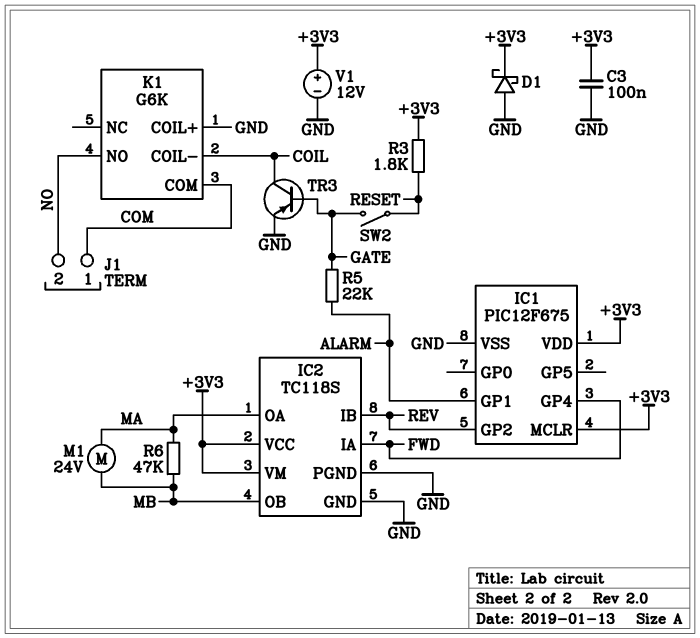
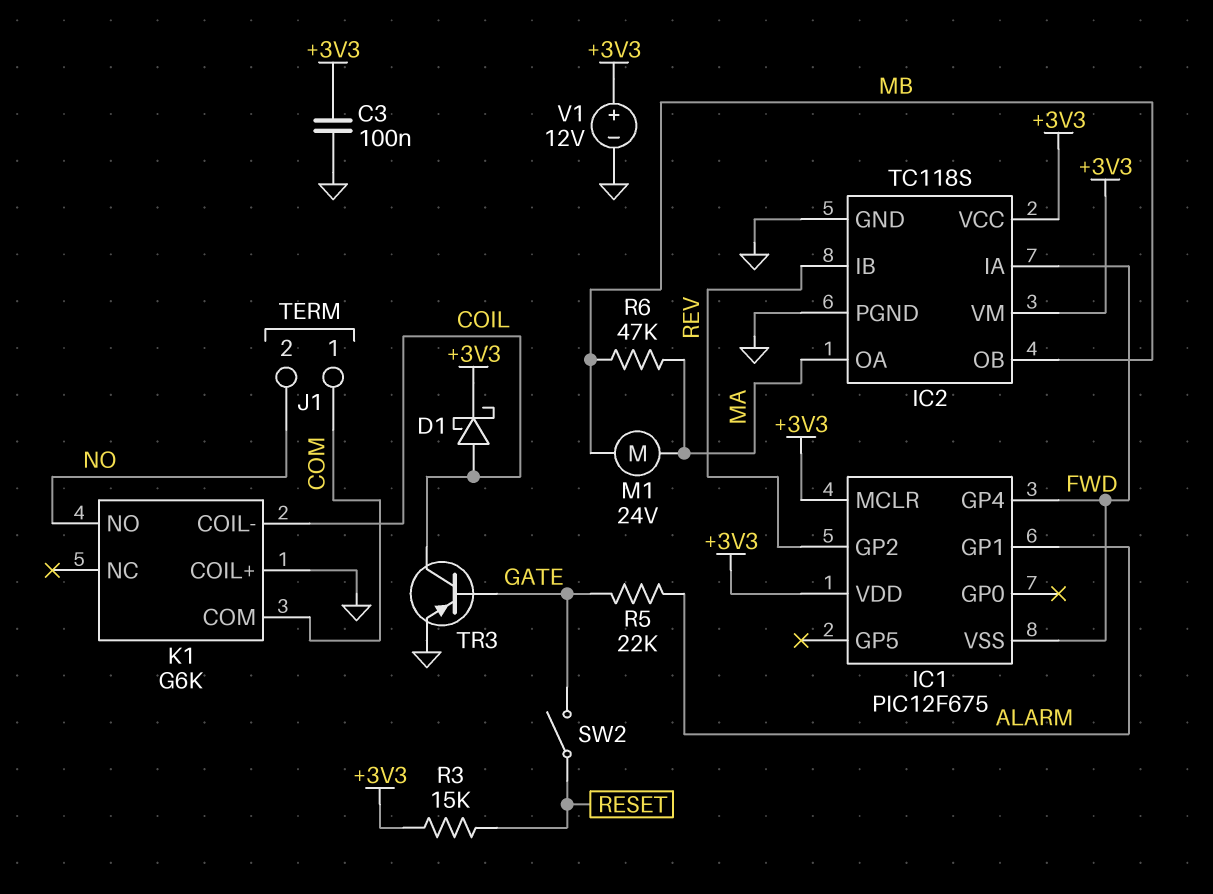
D1: schottky (A GND, K +3V3) -> schottky (A COIL, K +3V3)
IC1 pin VSS: GND -> FWD
R3: 1.8k (+3V3, RESET) -> 15k (+3V3, RESET)

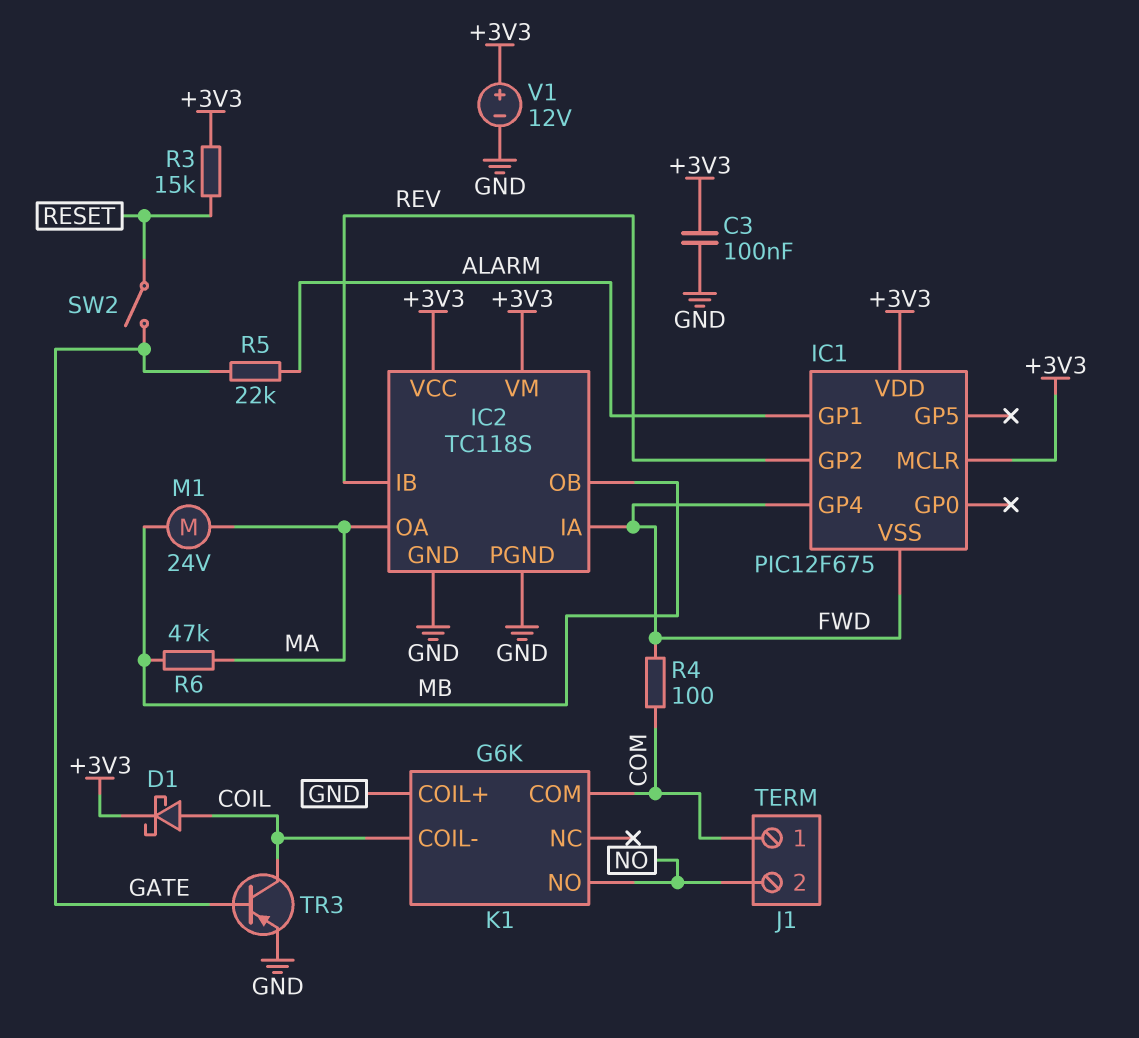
R4: none -> 100 (COM, FWD)

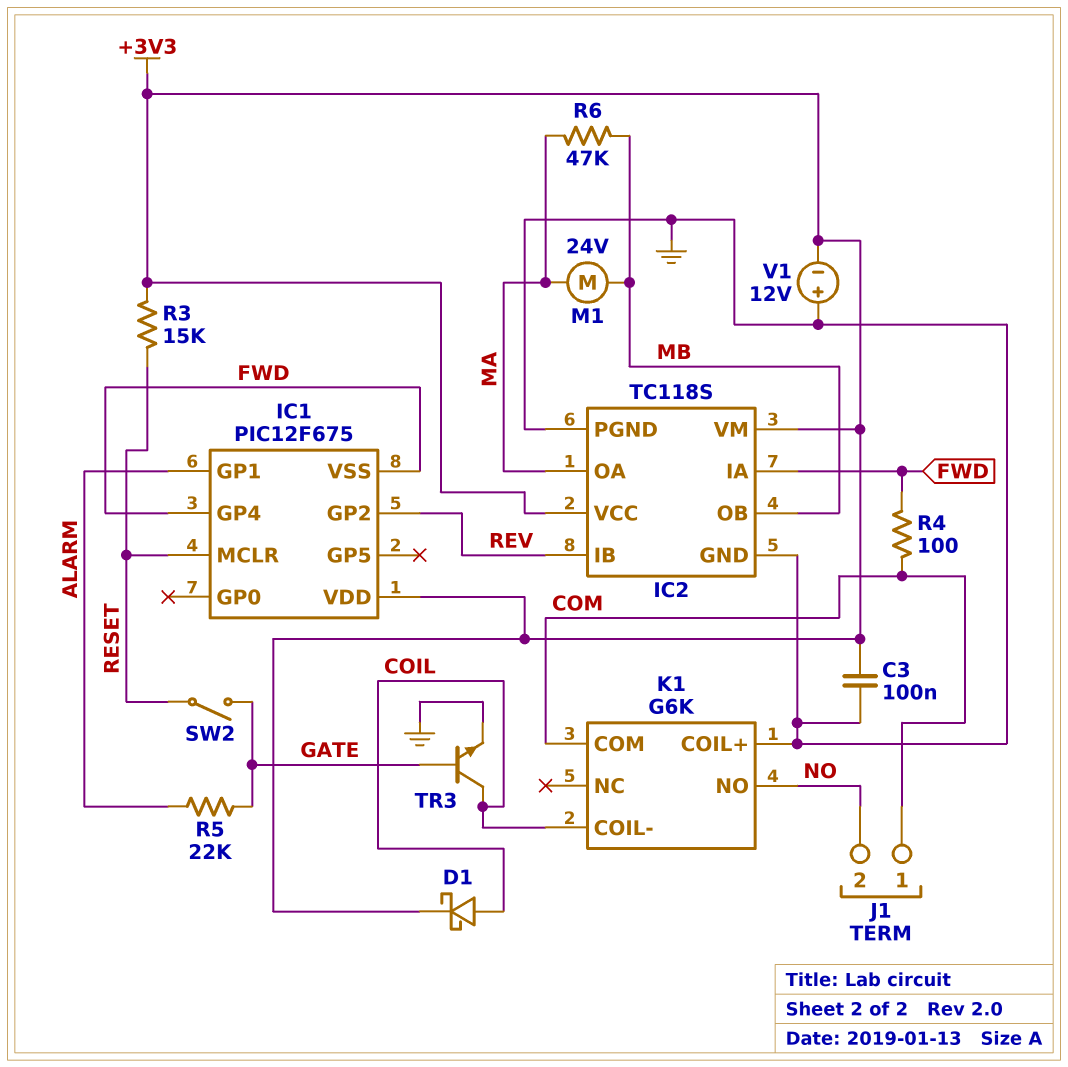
IC1 pin MCLR: +3V3 -> RESET
TR3: PNP (B GATE, C COIL, E GND) -> NPN (B GATE, C COIL, E GND)
V1: 12V (plus +3V3, minus GND) -> 12V (plus GND, minus +3V3)

